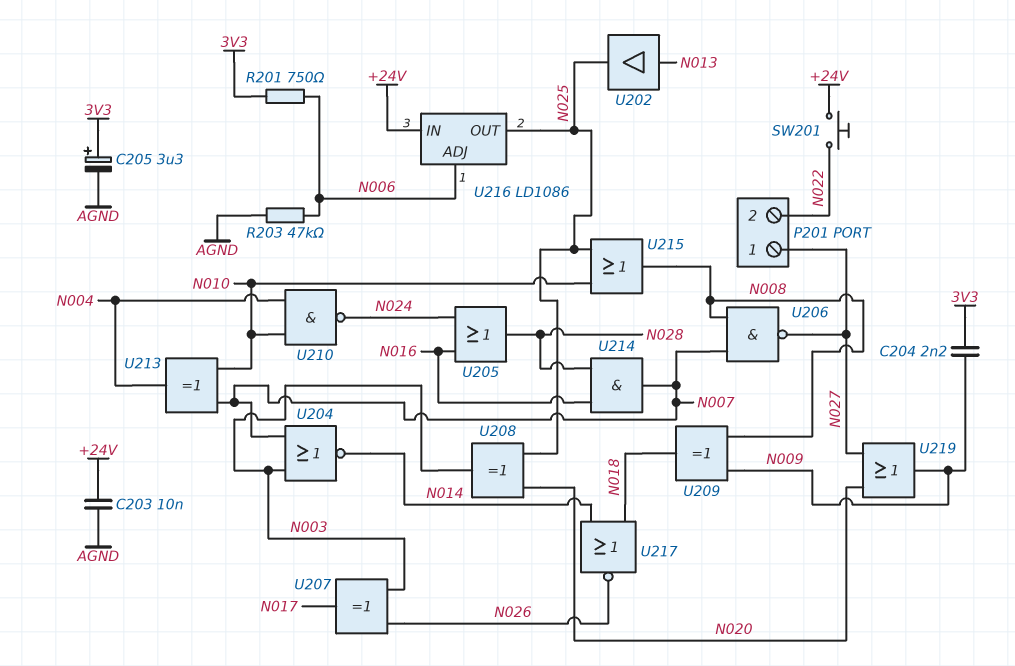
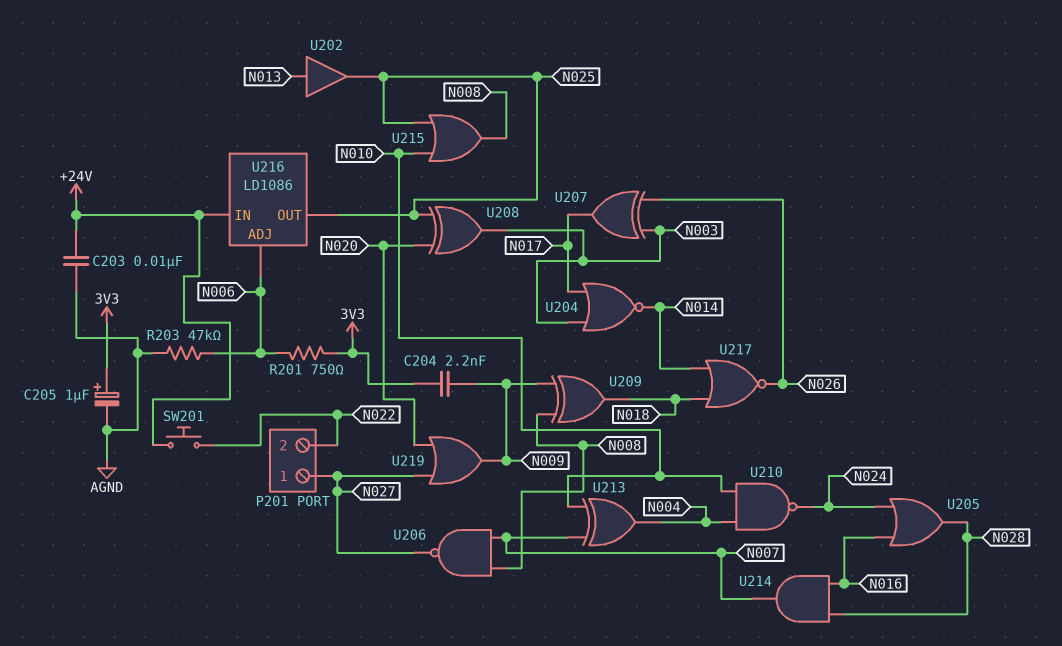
C205: 3.3uF (plus 3V3, minus AGND) -> 1uF (plus 3V3, minus AGND)
U204: NOR (in N003, in N007, out N014) -> NOR (in N003, in N017, out N014)

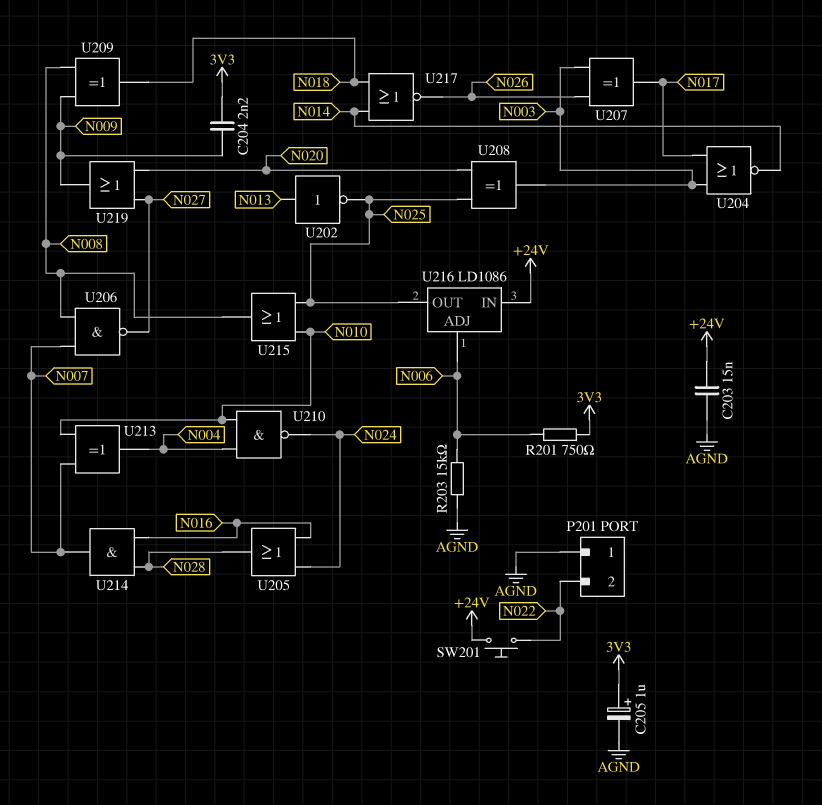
C203: 10nF (+24V, AGND) -> 15nF (+24V, AGND)
P201 pin 1: N027 -> AGND
R203: 47k (AGND, N006) -> 15k (AGND, N006)
U202: buffer (in N013, out N025) -> NOT (in N013, out N025)

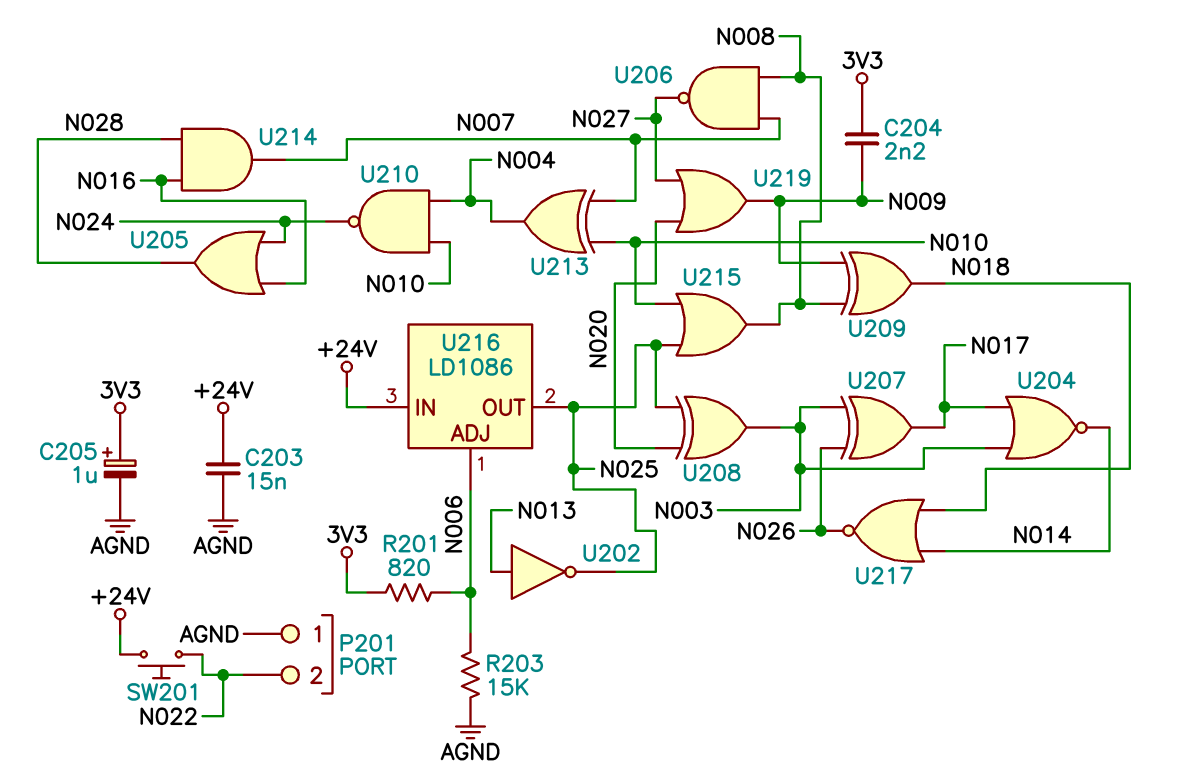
R201: 750 (3V3, N006) -> 820 (3V3, N006)

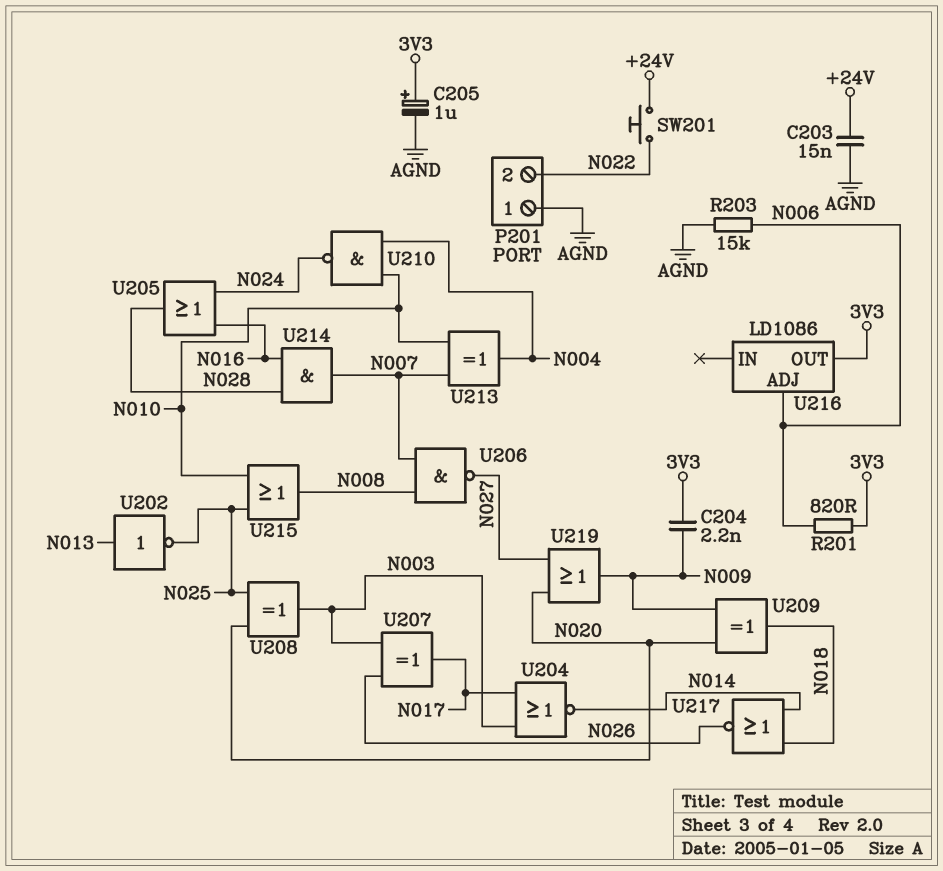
U209: XOR (in N008, in N009, out N018) -> XOR (in N009, in N020, out N018)
U216 pin IN: +24V -> none
U216 pin OUT: N025 -> 3V3

